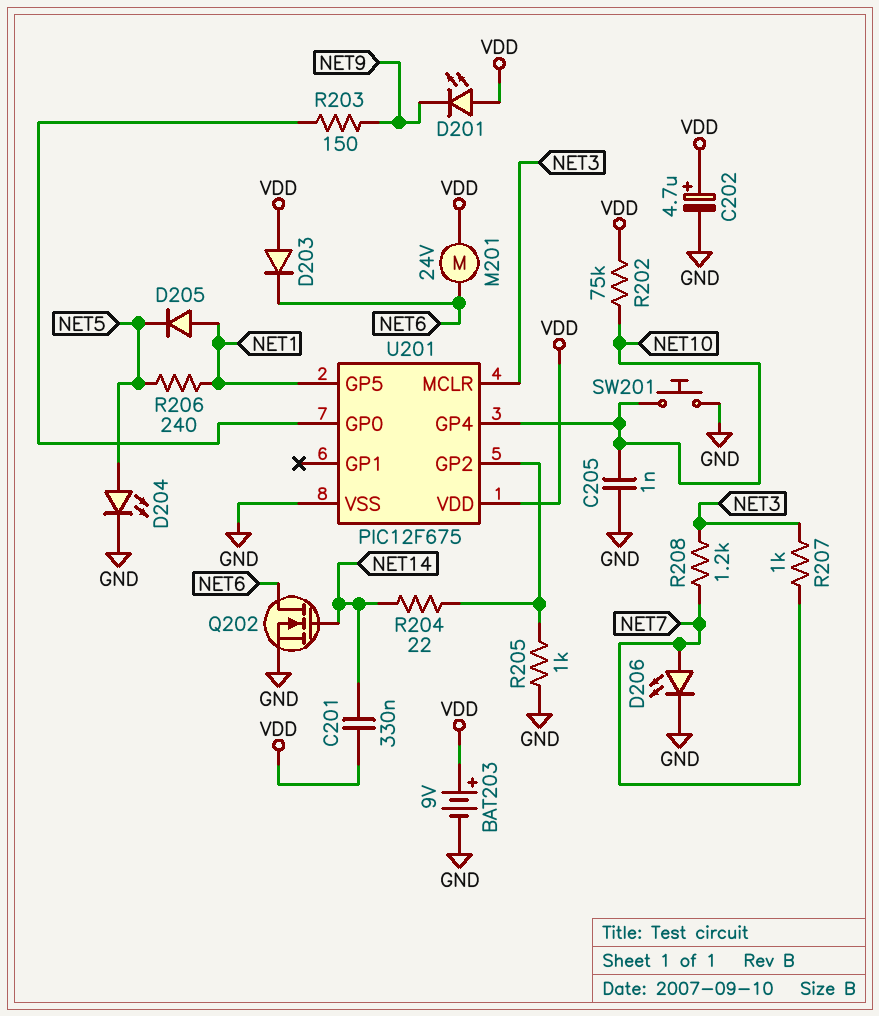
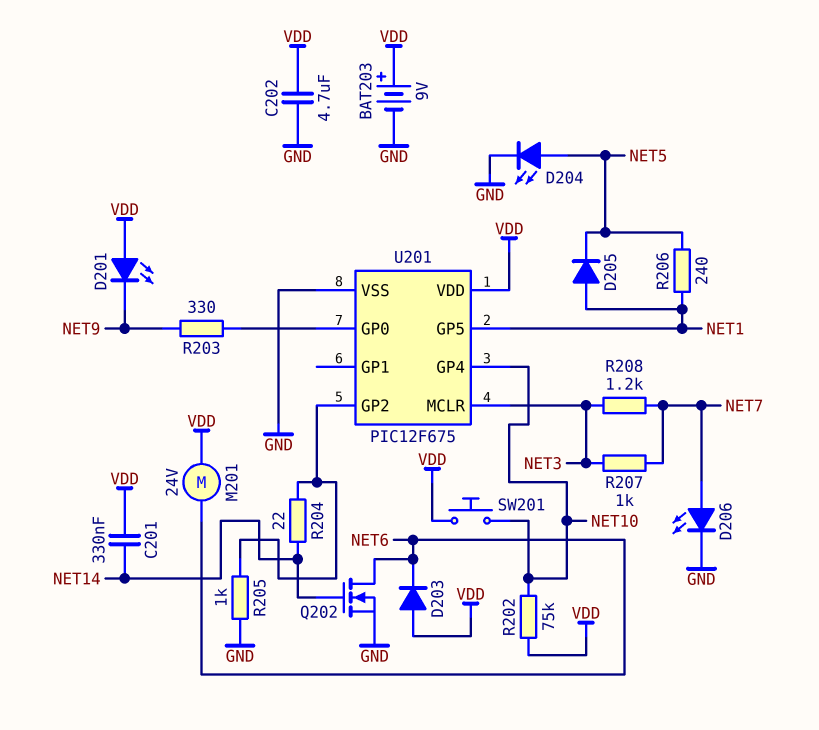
C202: 4.7uF (plus VDD, minus GND) -> 4.7uF (GND, VDD)
C205: 1nF (GND, NET10) -> none
R203: 150 (NET9, U201/GP0) -> 330 (NET9, U201/GP0)
SW201: button (GND, NET10) -> button (NET10, VDD)

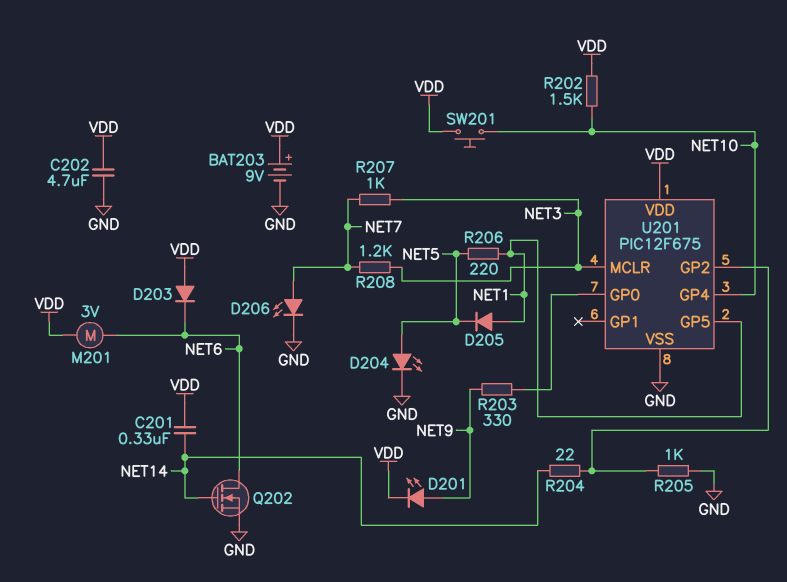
D201: LED (A VDD, K NET9) -> LED (A NET9, K VDD)
M201: motor 24V (NET6, VDD) -> motor 3V (NET6, VDD)
R202: 75k (NET10, VDD) -> 1.5k (NET10, VDD)
R206: 240 (NET1, NET5) -> 220 (NET1, NET5)

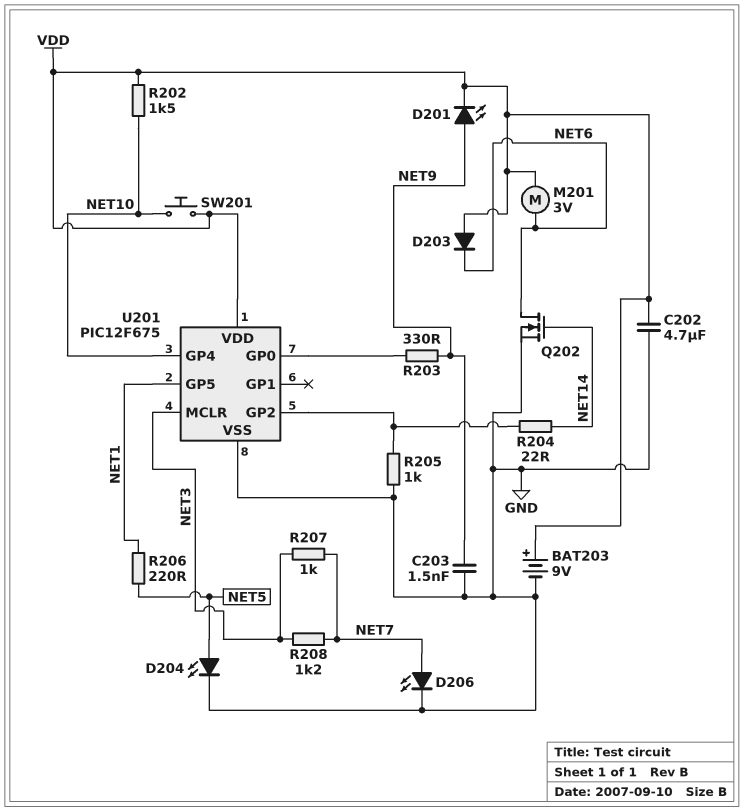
C201: 330nF (NET14, VDD) -> none
C203: none -> 1.5nF (GND, NET9)
D205: diode (A NET1, K NET5) -> none

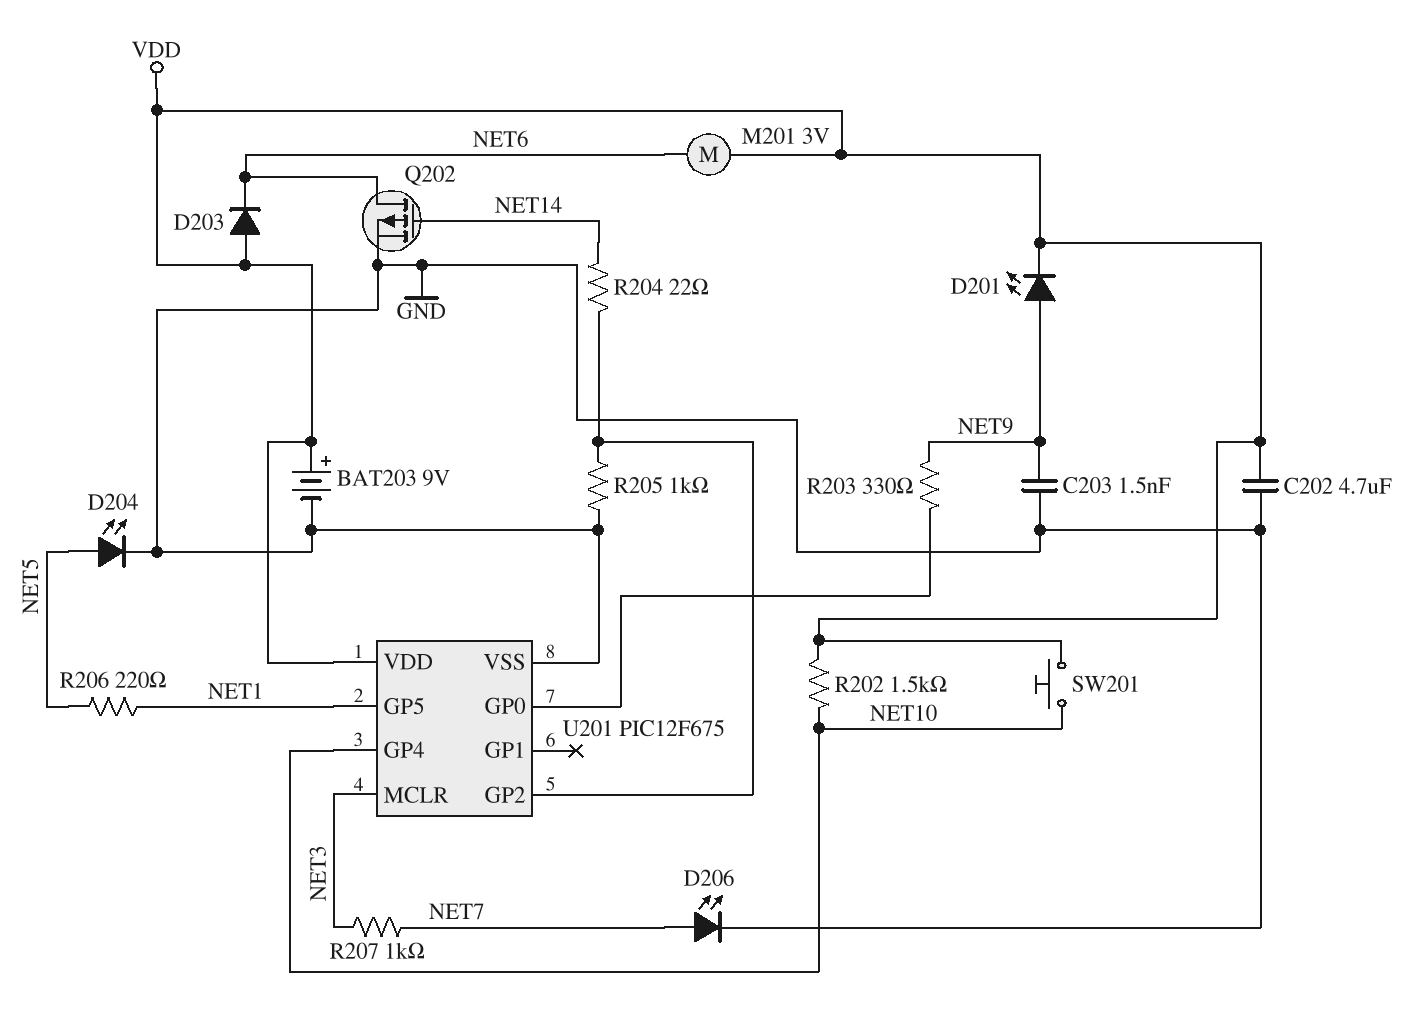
Q202: NMOS (G NET14, D NET6, S GND) -> PMOS (G NET14, D NET6, S GND)
R208: 1.2k (NET3, NET7) -> none

